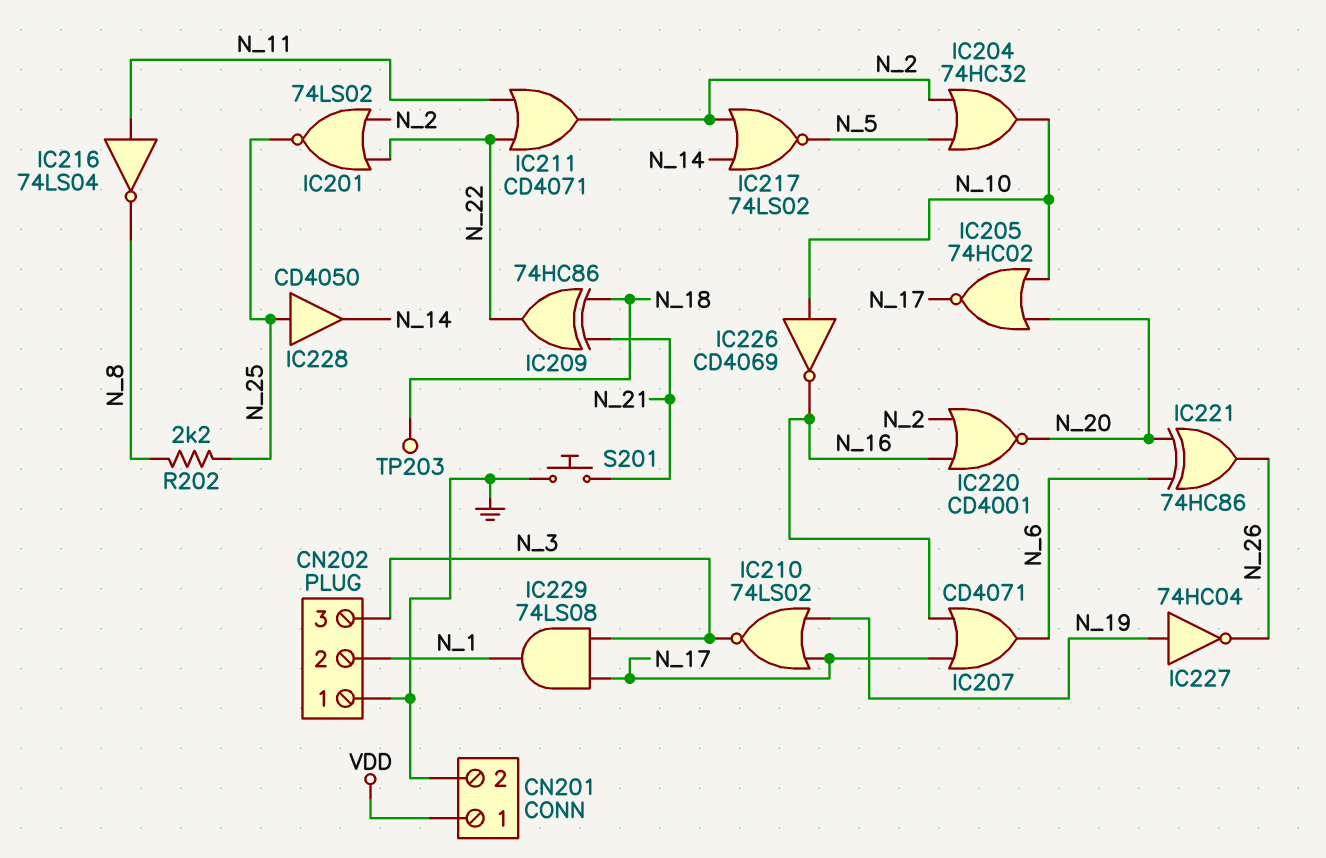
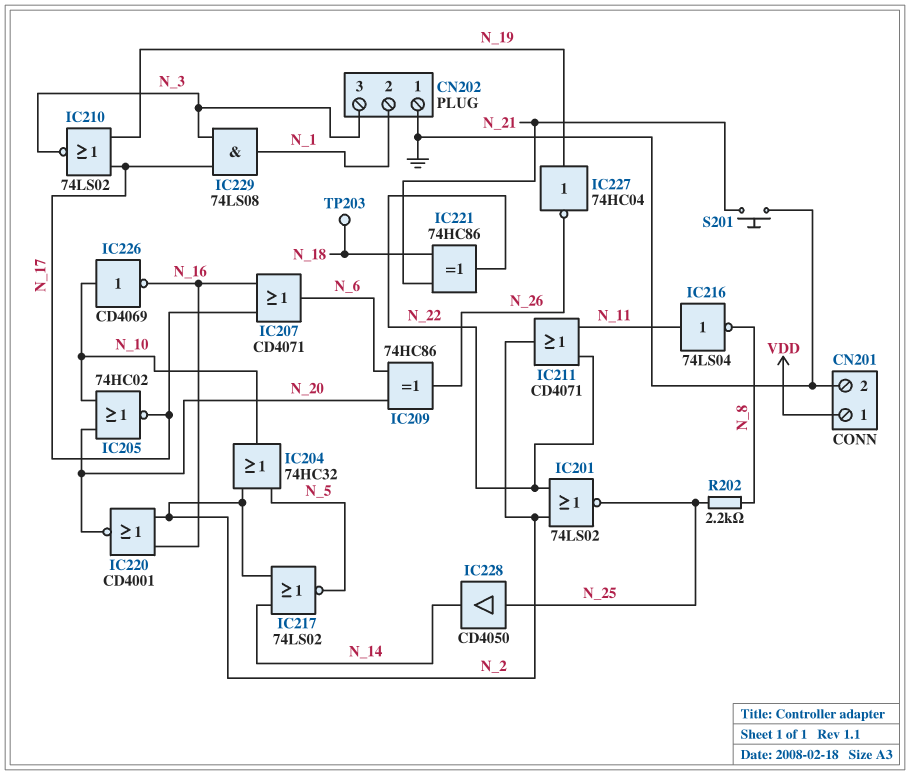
IC209: XOR 74HC86 (in N_18, in N_21, out N_22) -> XOR 74HC86 (in N_6, in N_20, out N_26)
IC221: XOR 74HC86 (in N_6, in N_20, out N_26) -> XOR 74HC86 (in N_18, in N_21, out N_22)

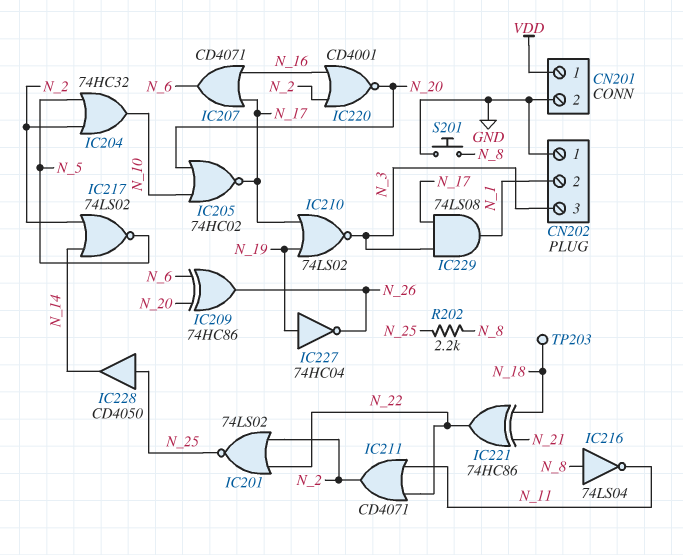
IC216: NOT 74LS04 (in N_11, out N_8) -> NOT 74LS04 (in N_8, out N_11)
IC226: NOT CD4069 (in N_10, out N_16) -> none
S201: button (GND, N_21) -> button (GND, N_8)

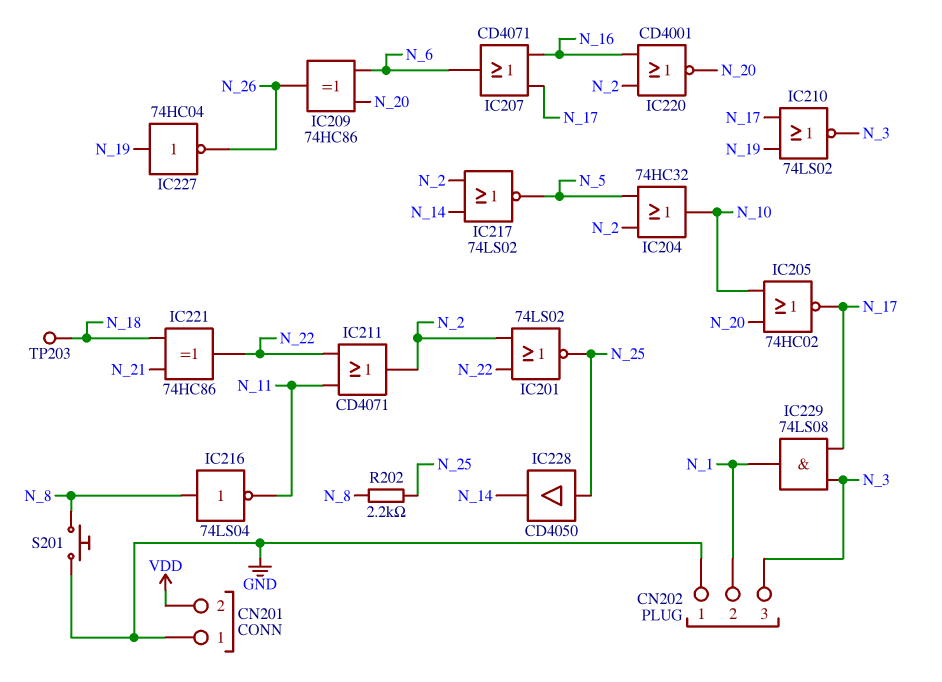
CN201 pin 1: VDD -> GND
CN201 pin 2: GND -> VDD

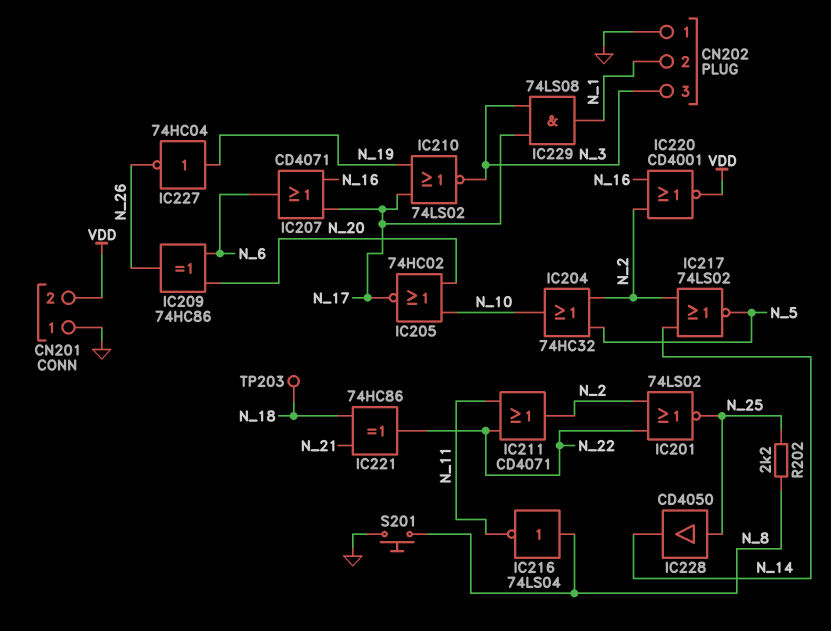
IC220: NOR CD4001 (in N_2, in N_16, out N_20) -> NOR CD4001 (in N_2, in N_16, out VDD)

